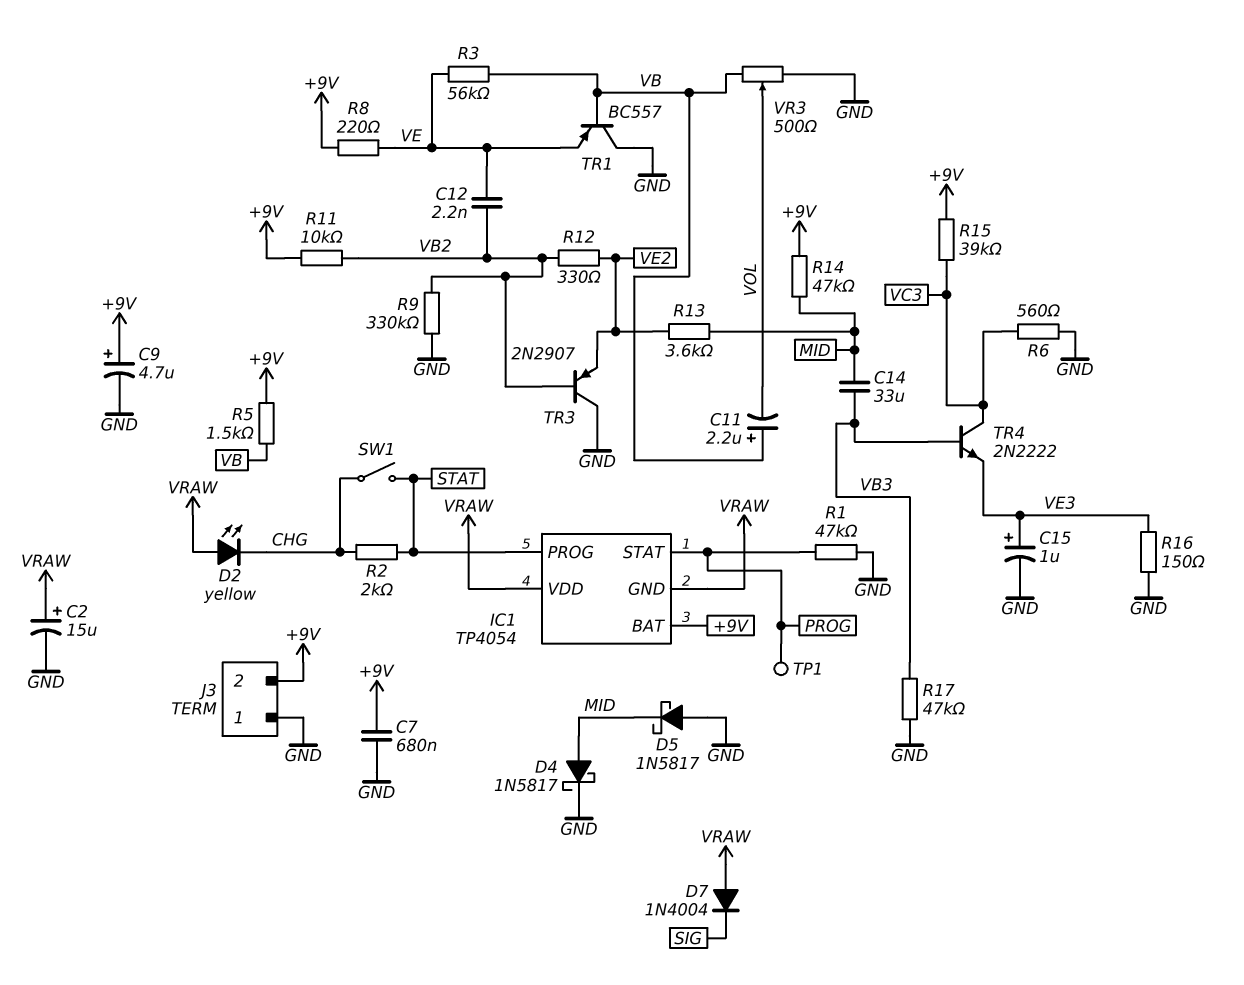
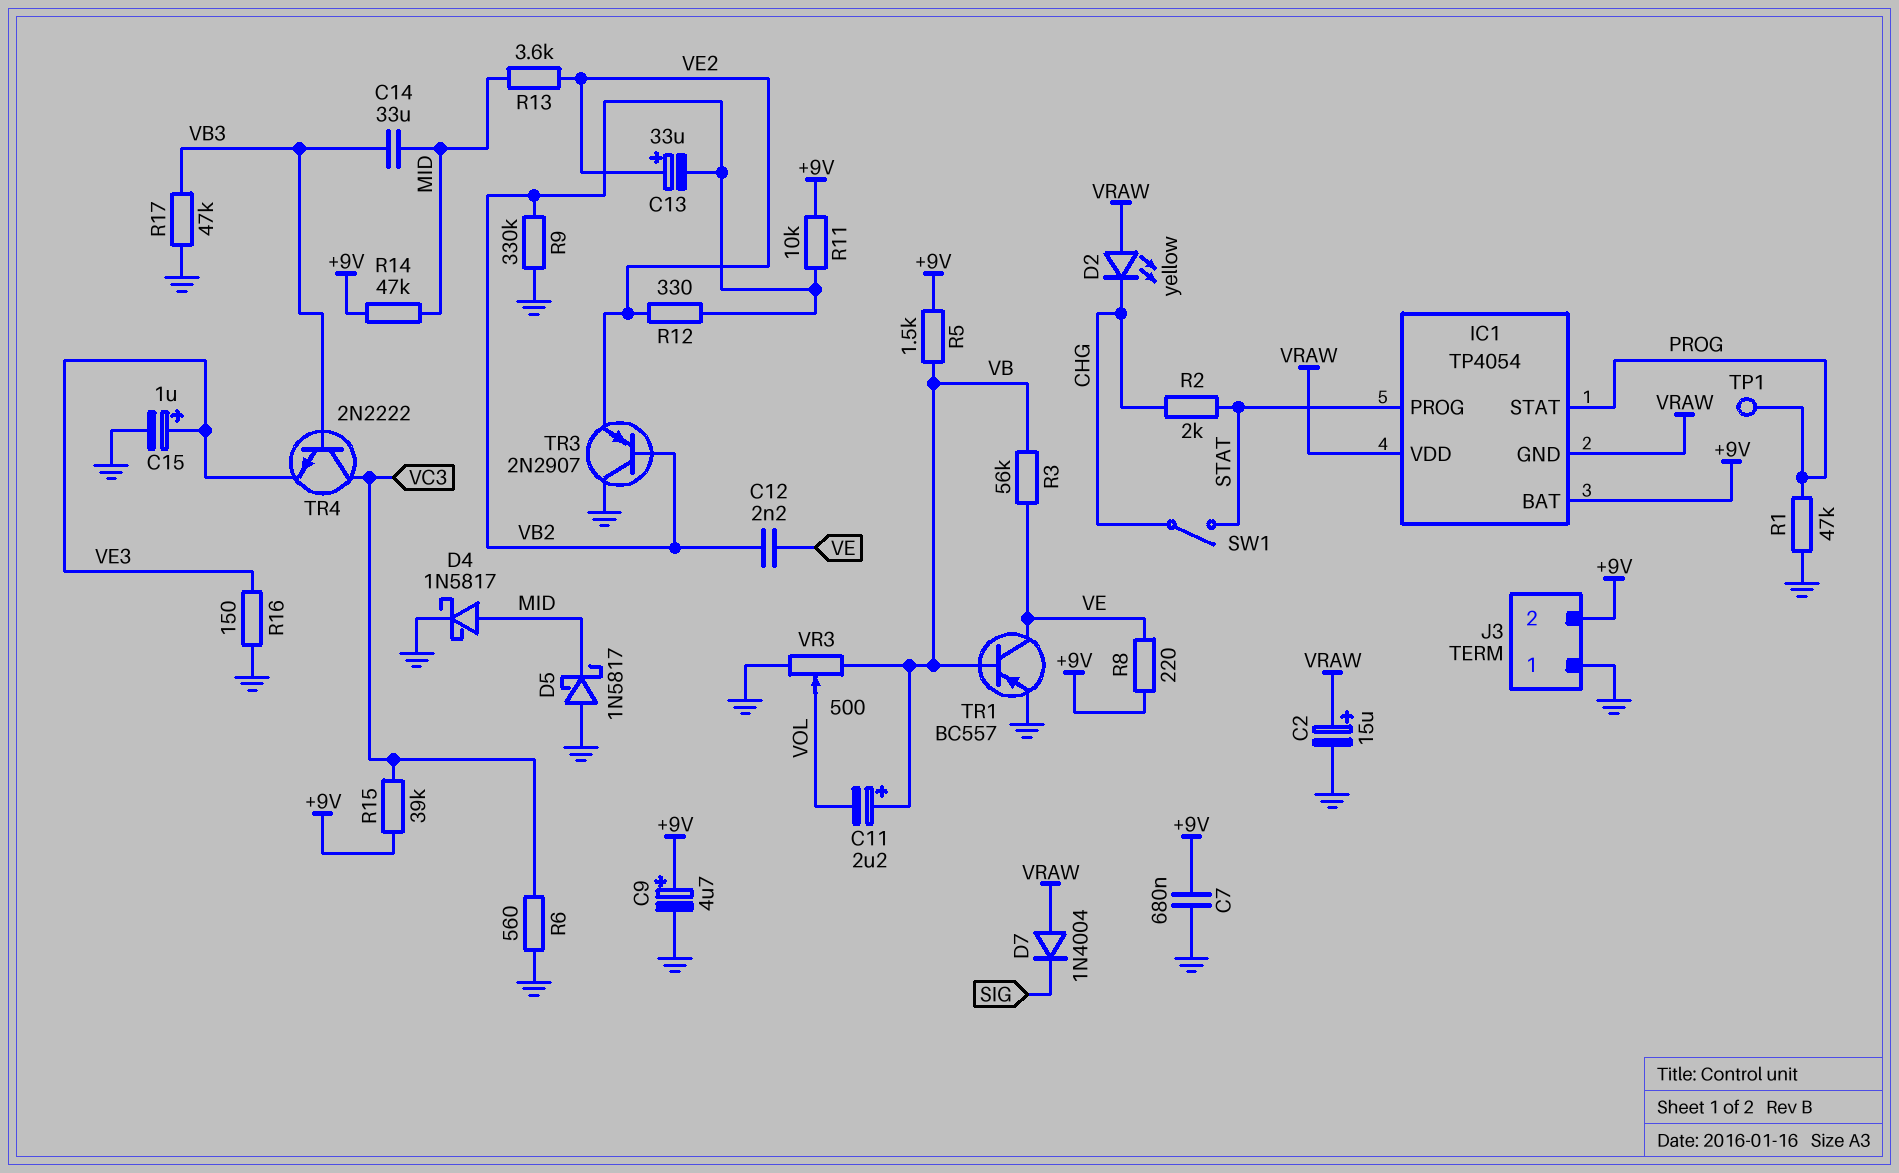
C13: none -> 33uF (plus VE2, minus VB2)
TR1: PNP BC557 (B VB, C GND, E VE) -> PNP BC557 (B VB, C VE, E GND)

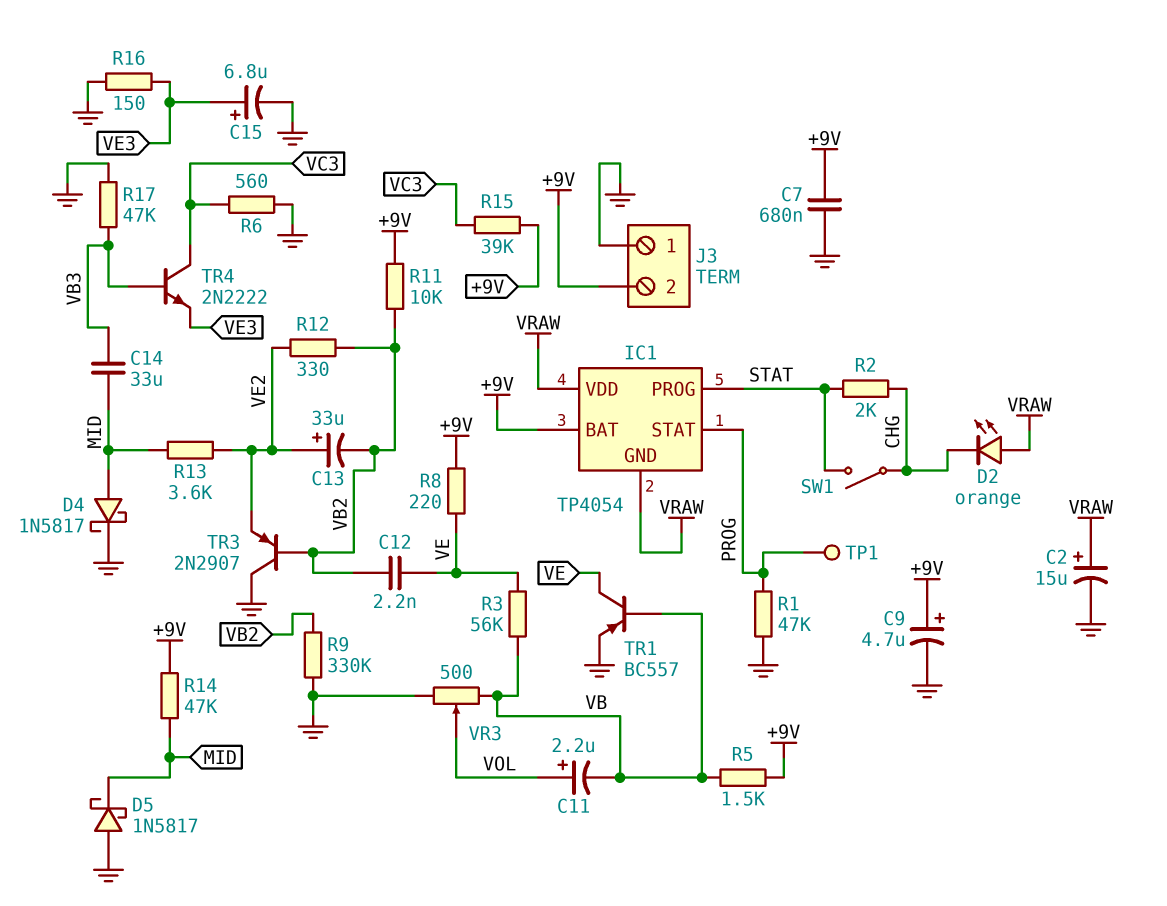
C11: 2.2uF (plus VB, minus VOL) -> 2.2uF (plus VOL, minus VB)
C15: 1uF (plus VE3, minus GND) -> 6.8uF (plus VE3, minus GND)
D2: LED yellow (A VRAW, K CHG) -> LED orange (A VRAW, K CHG)
D7: diode 1N4004 (A VRAW, K SIG) -> none

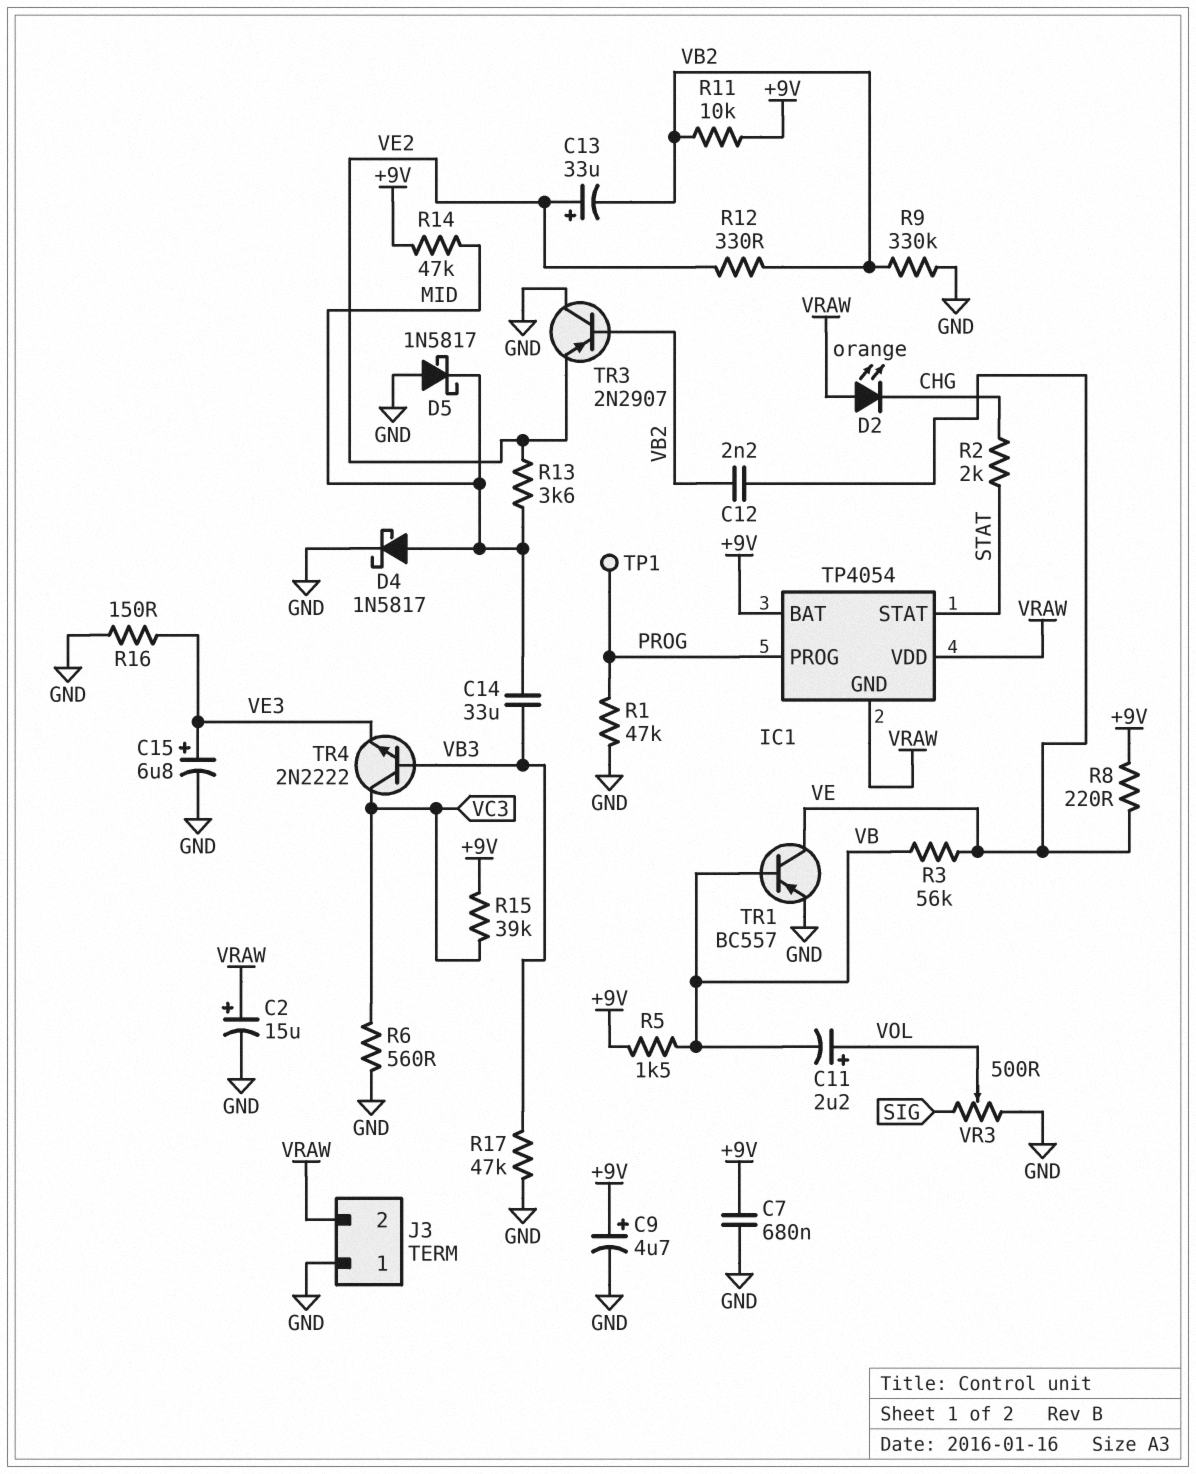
IC1 pin PROG: STAT -> PROG
IC1 pin STAT: PROG -> STAT
J3 pin 2: +9V -> VRAW
SW1: switch (CHG, STAT) -> none
VR3: 500 (GND, VB, wiper VOL) -> 500 (GND, SIG, wiper VOL)

